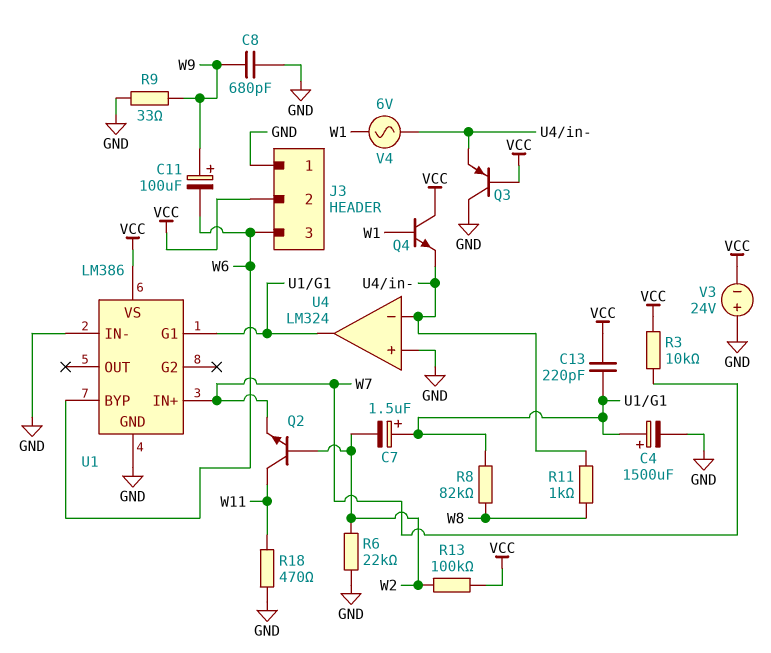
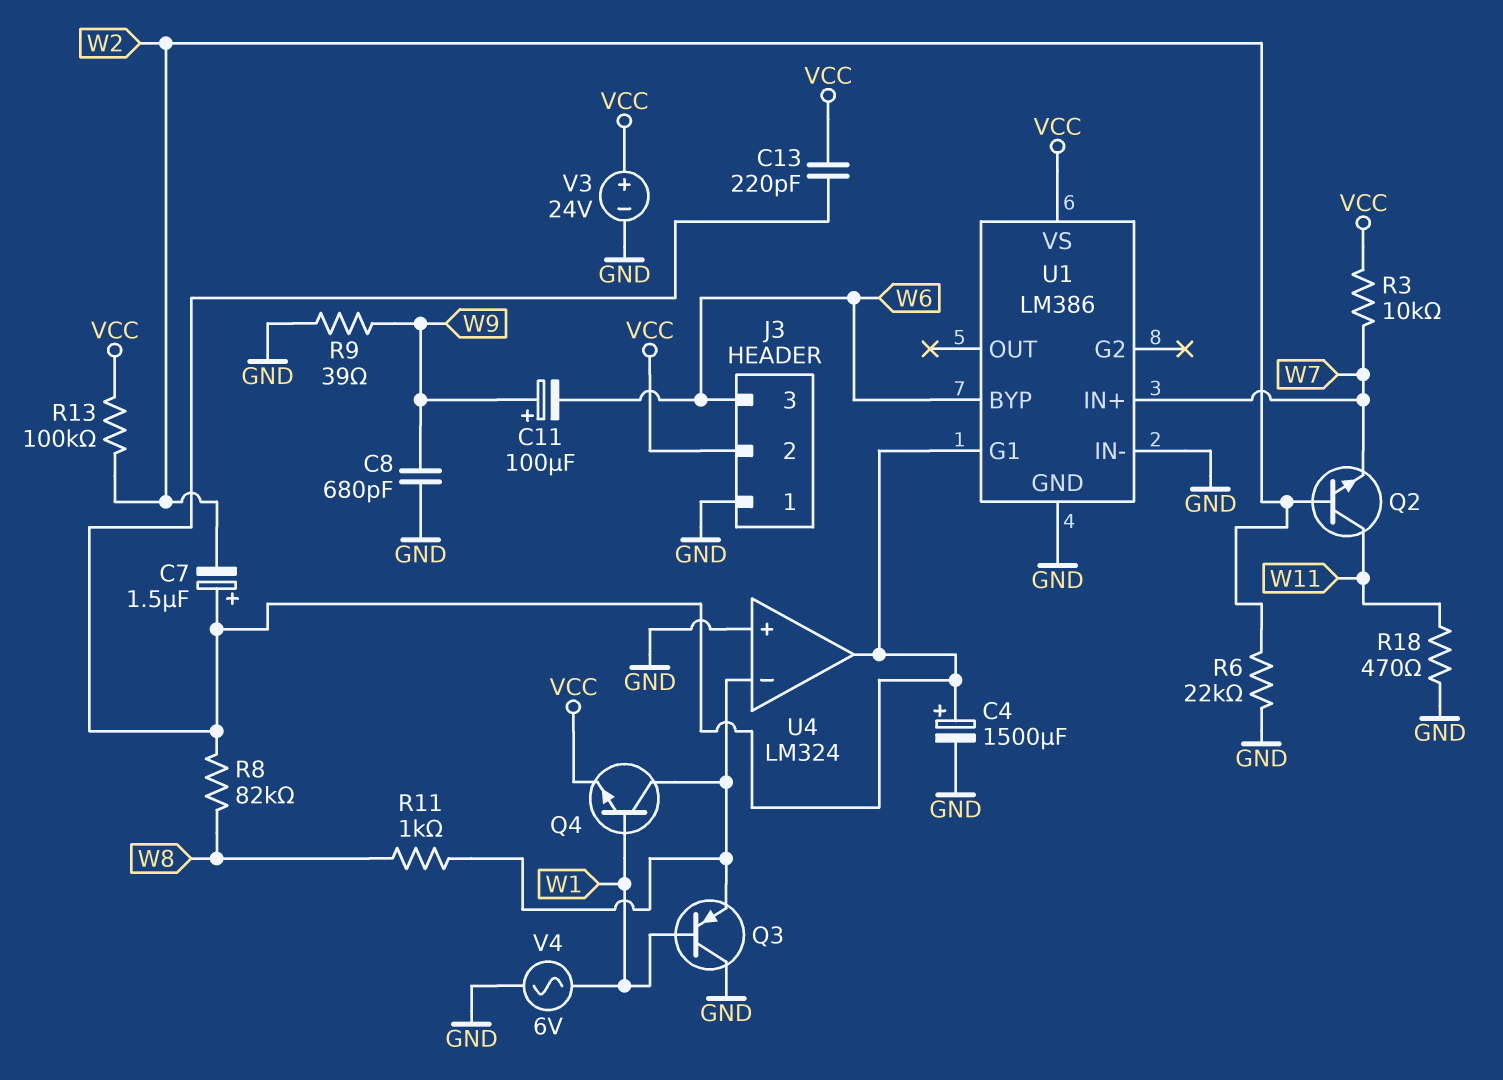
Q3: PNP (B VCC, C GND, E U4/in-) -> PNP (B W1, C GND, E U4/in-)
Q4: NPN (B W1, C VCC, E U4/in-) -> NPN (B W1, C U4/in-, E VCC)
R9: 33 (GND, W9) -> 39 (GND, W9)
V3: 24V (plus GND, minus VCC) -> 24V (plus VCC, minus GND)
V4: AC 6V (U4/in-, W1) -> AC 6V (GND, W1)

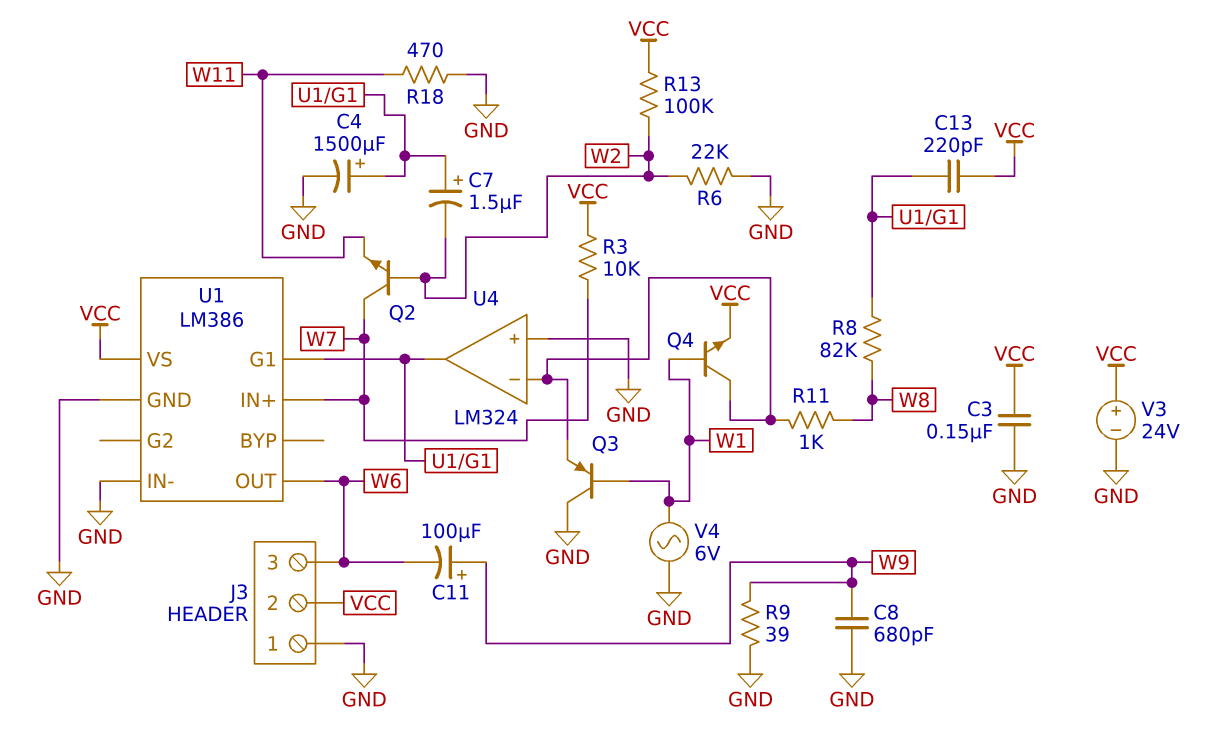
C3: none -> 150nF (GND, VCC)
Q2: NPN (B W2, C W11, E W7) -> NPN (B W2, C W7, E W11)
U1 pin BYP: W6 -> none
U1 pin OUT: none -> W6

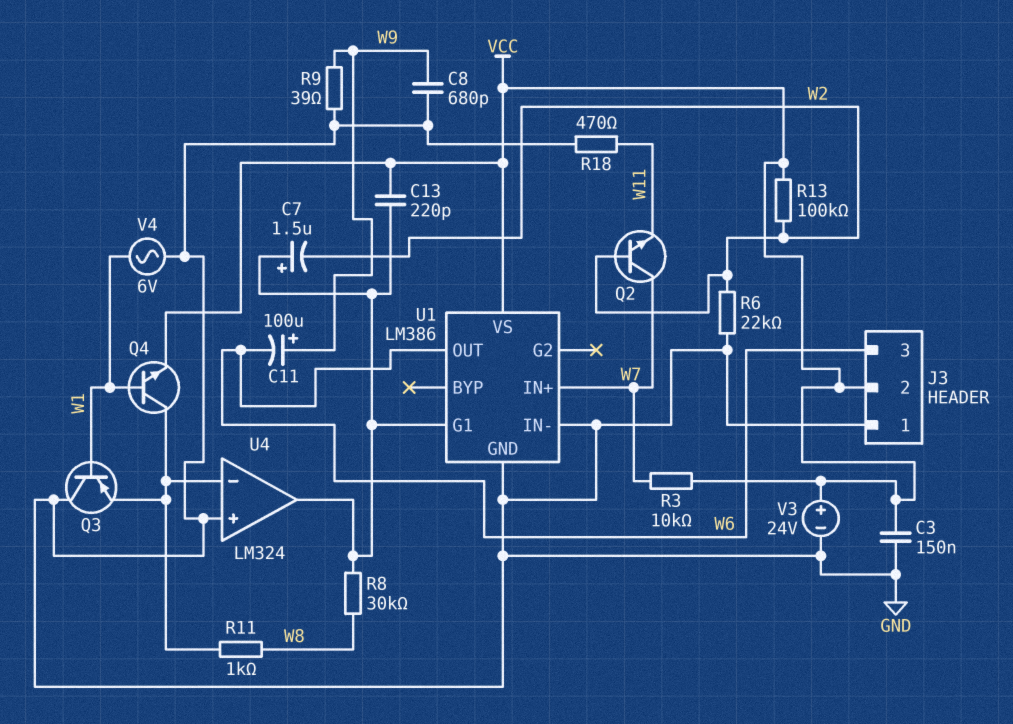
C4: 1500uF (plus U1/G1, minus GND) -> none
R8: 82k (U1/G1, W8) -> 30k (U1/G1, W8)

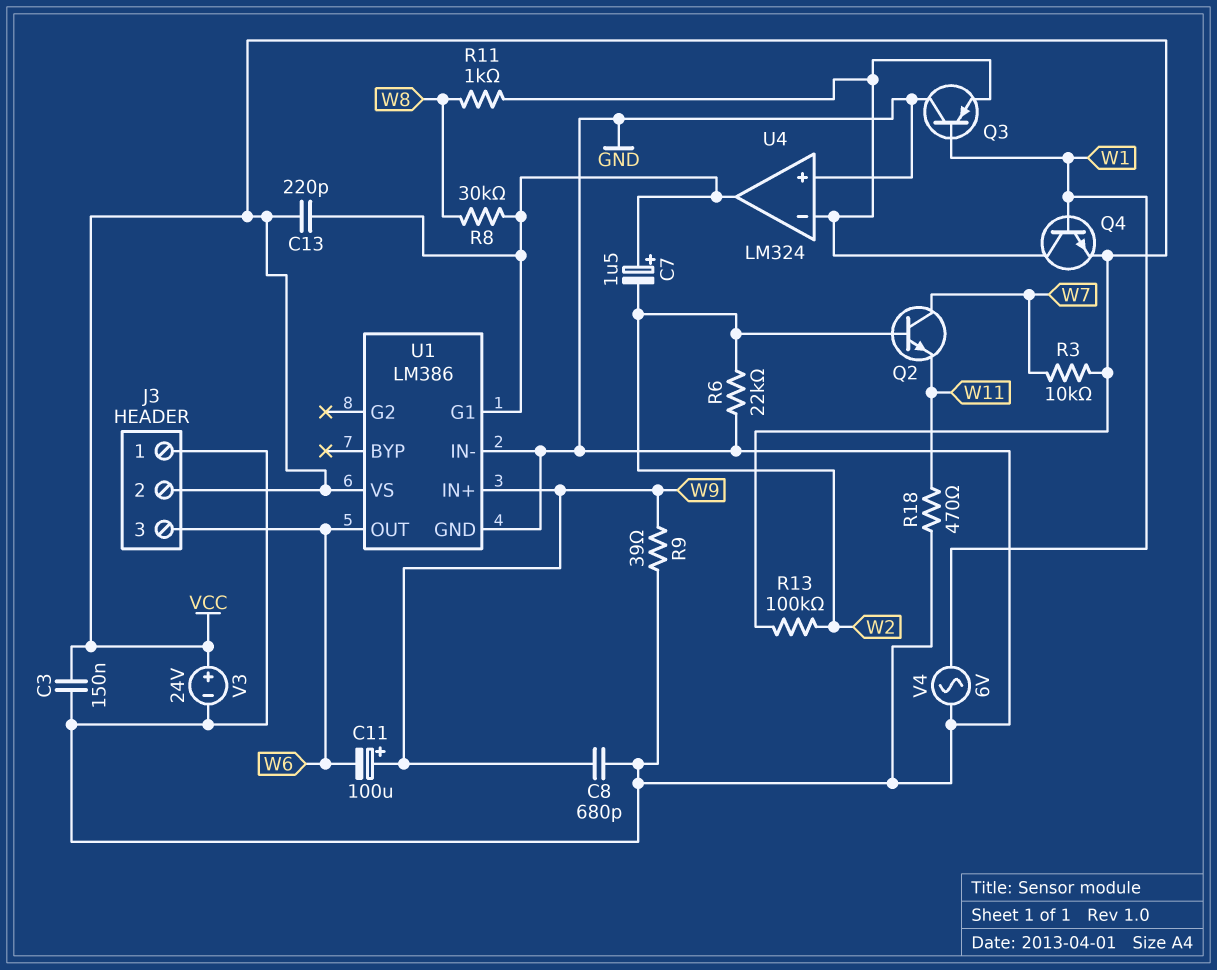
U1 pin IN+: W7 -> W9

